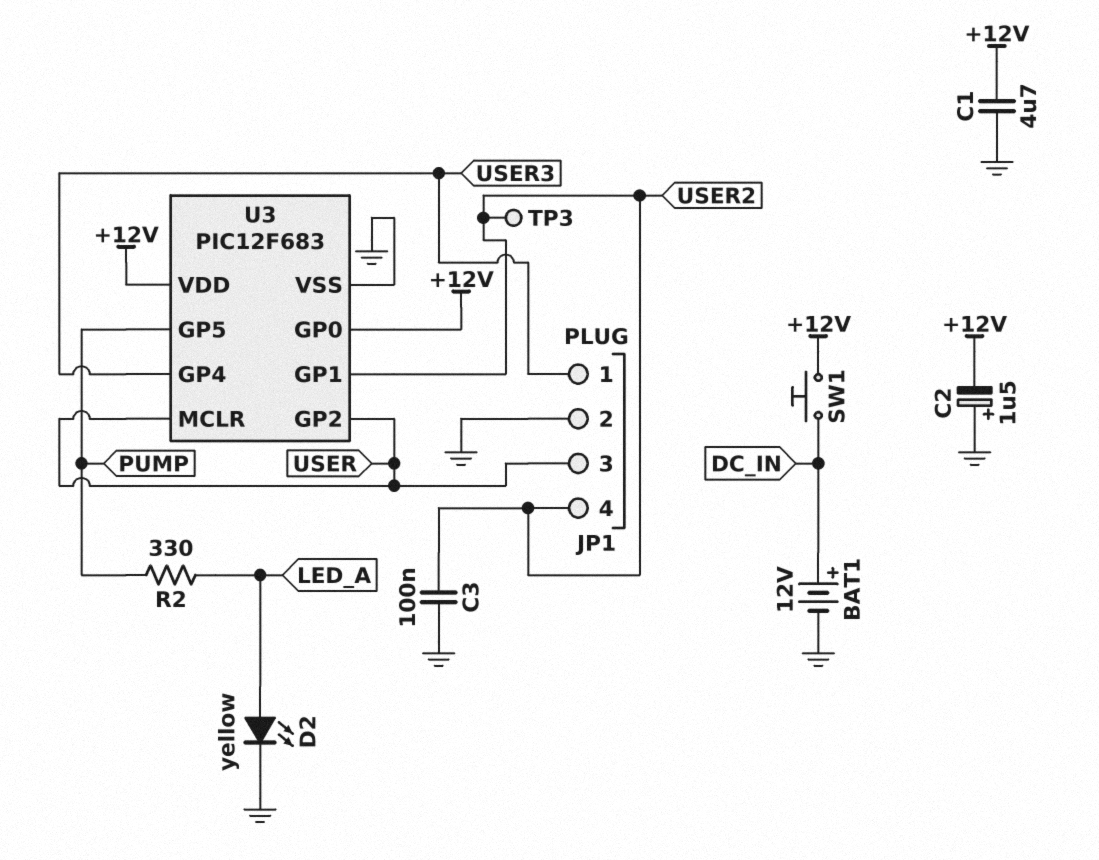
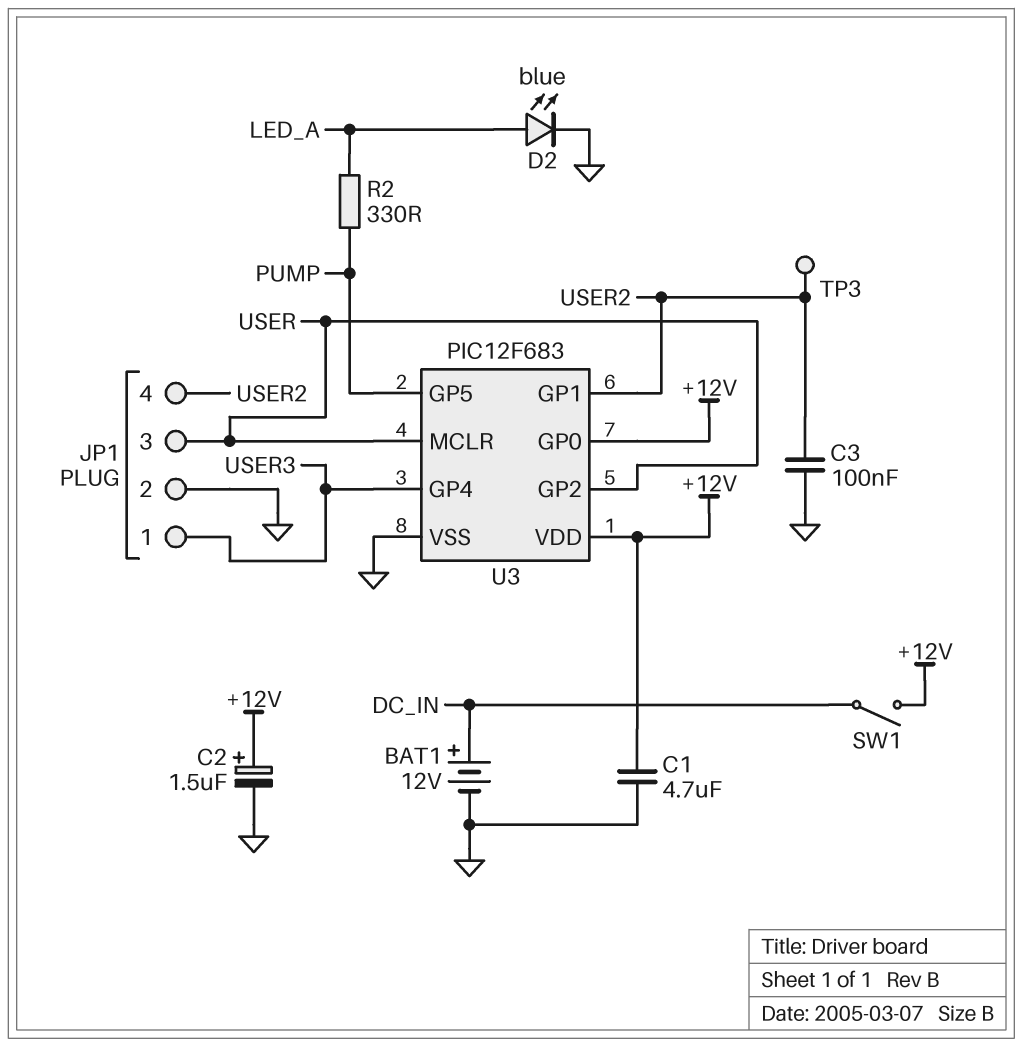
C2: 1.5uF (plus GND, minus +12V) -> 1.5uF (plus +12V, minus GND)
D2: LED yellow (A LED_A, K GND) -> LED blue (A LED_A, K GND)
SW1: button (+12V, DC_IN) -> switch (+12V, DC_IN)

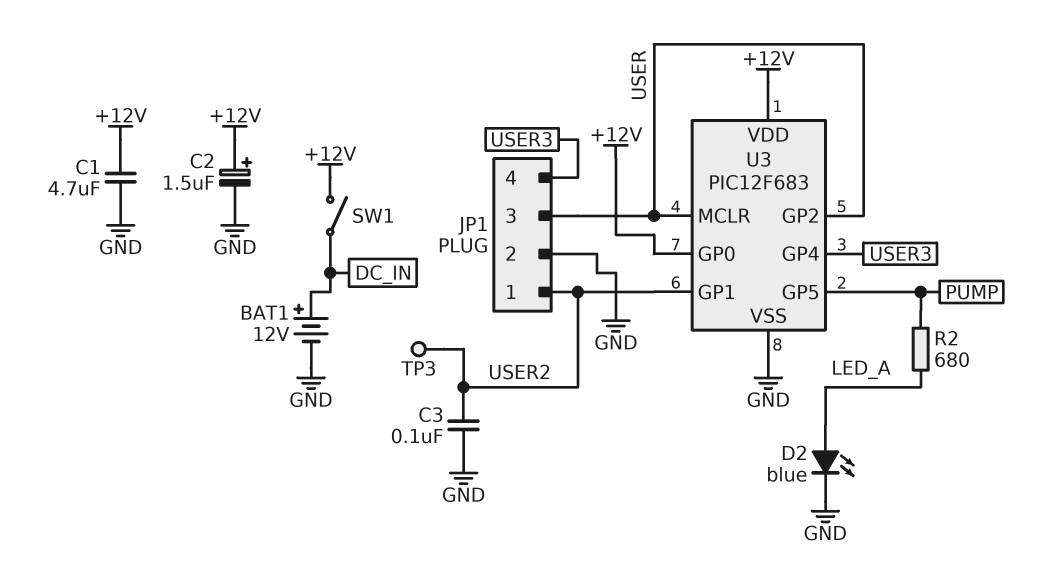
JP1 pin 1: USER3 -> USER2
JP1 pin 4: USER2 -> USER3
R2: 330 (LED_A, PUMP) -> 680 (LED_A, PUMP)

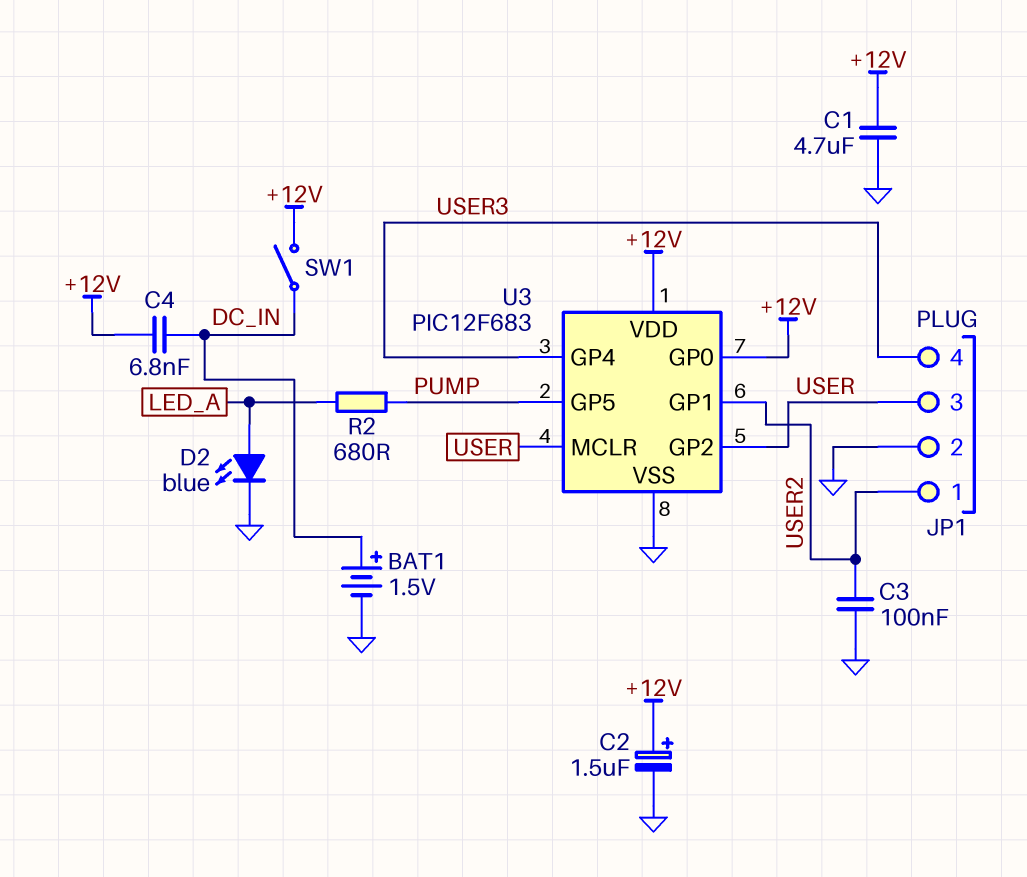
BAT1: 12V (plus DC_IN, minus GND) -> 1.5V (plus DC_IN, minus GND)
C4: none -> 6.8nF (+12V, DC_IN)
TP3: test point (USER2) -> none

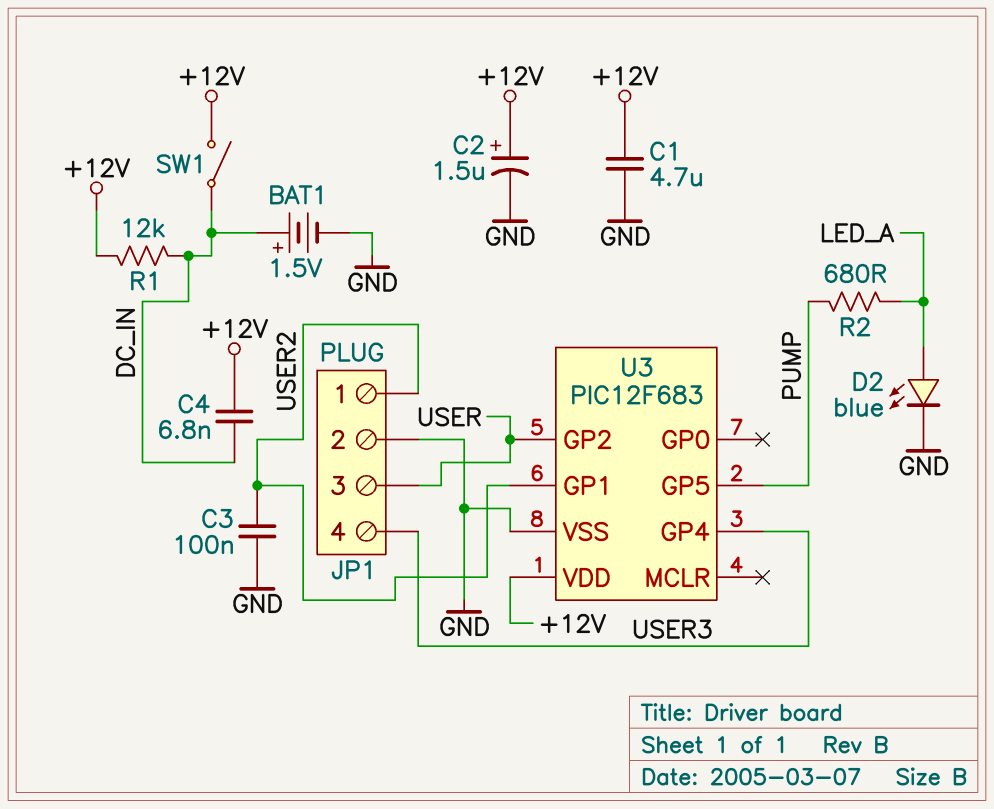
R1: none -> 12k (+12V, DC_IN)
U3 pin GP0: +12V -> none
U3 pin MCLR: USER -> none

